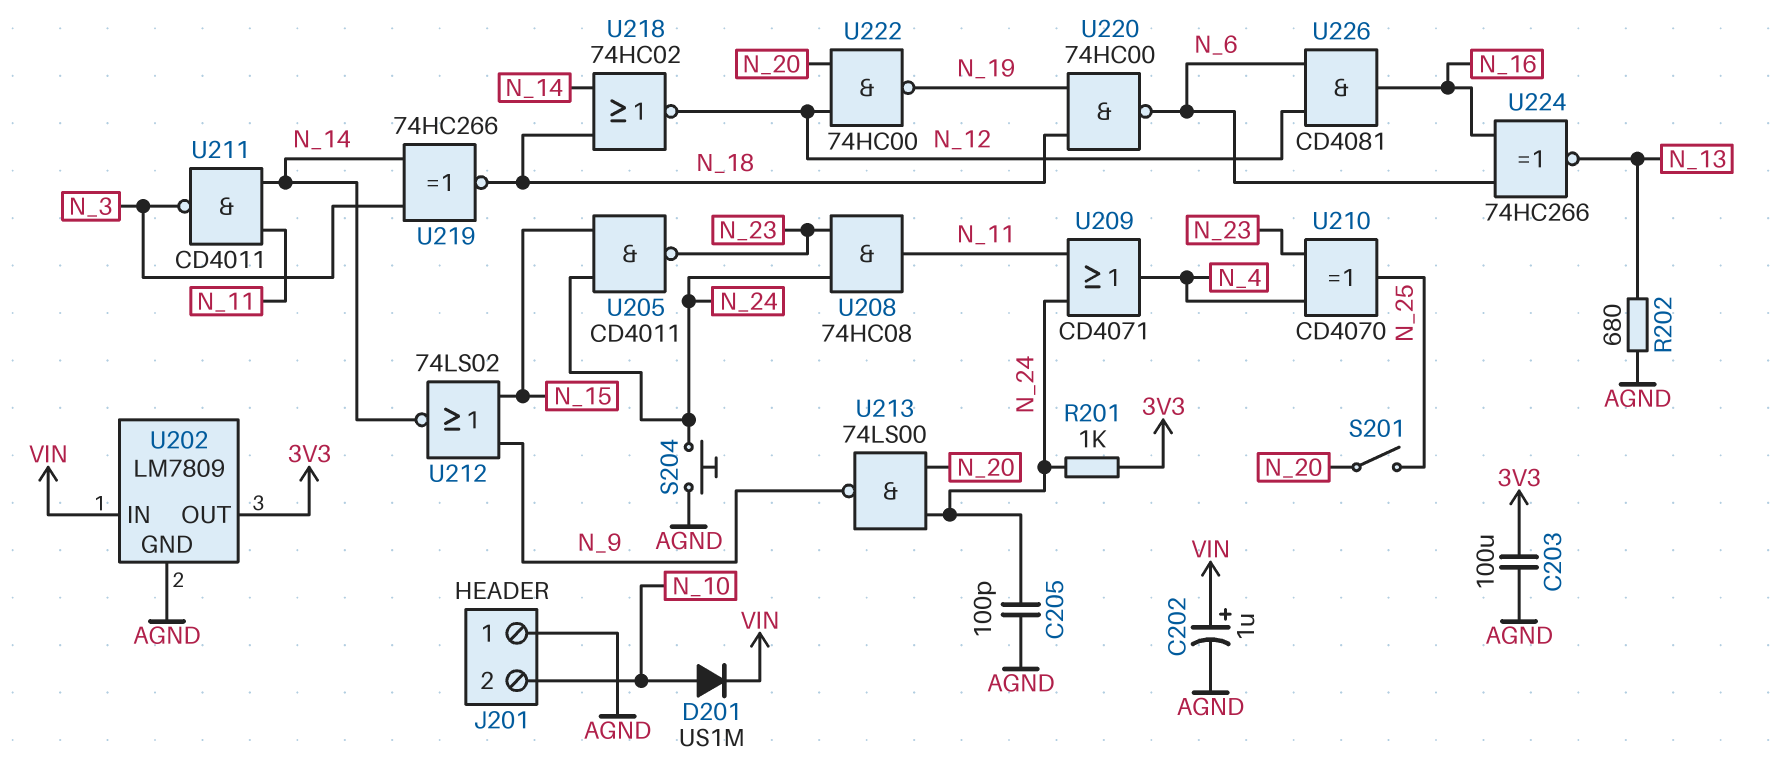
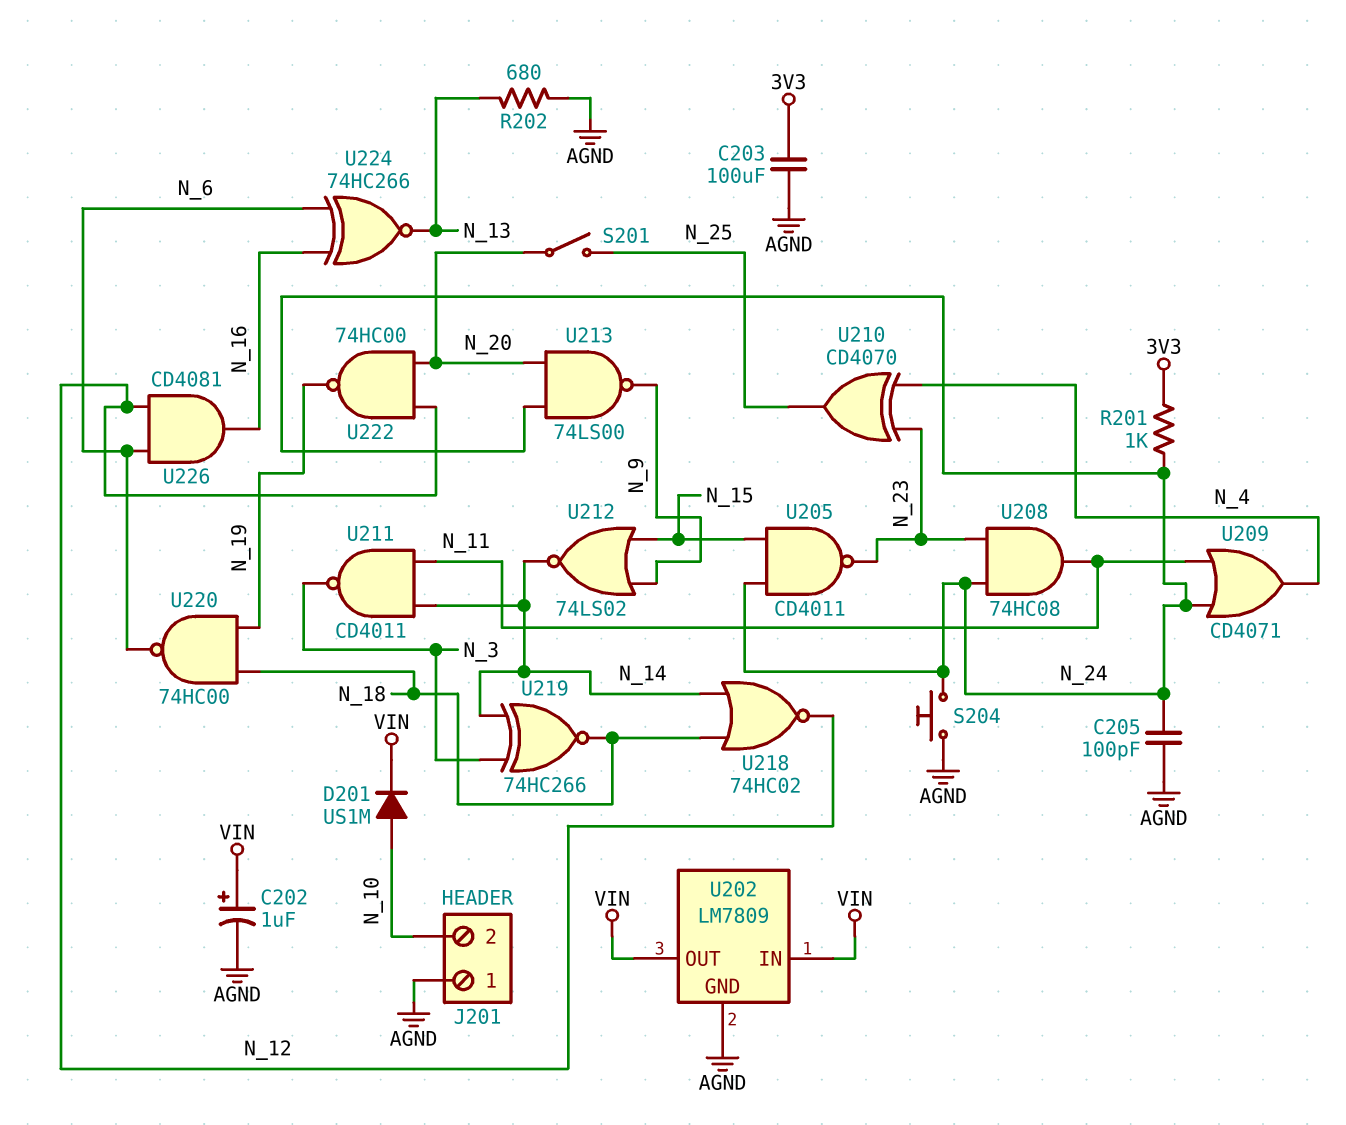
U202 pin OUT: 3V3 -> VIN

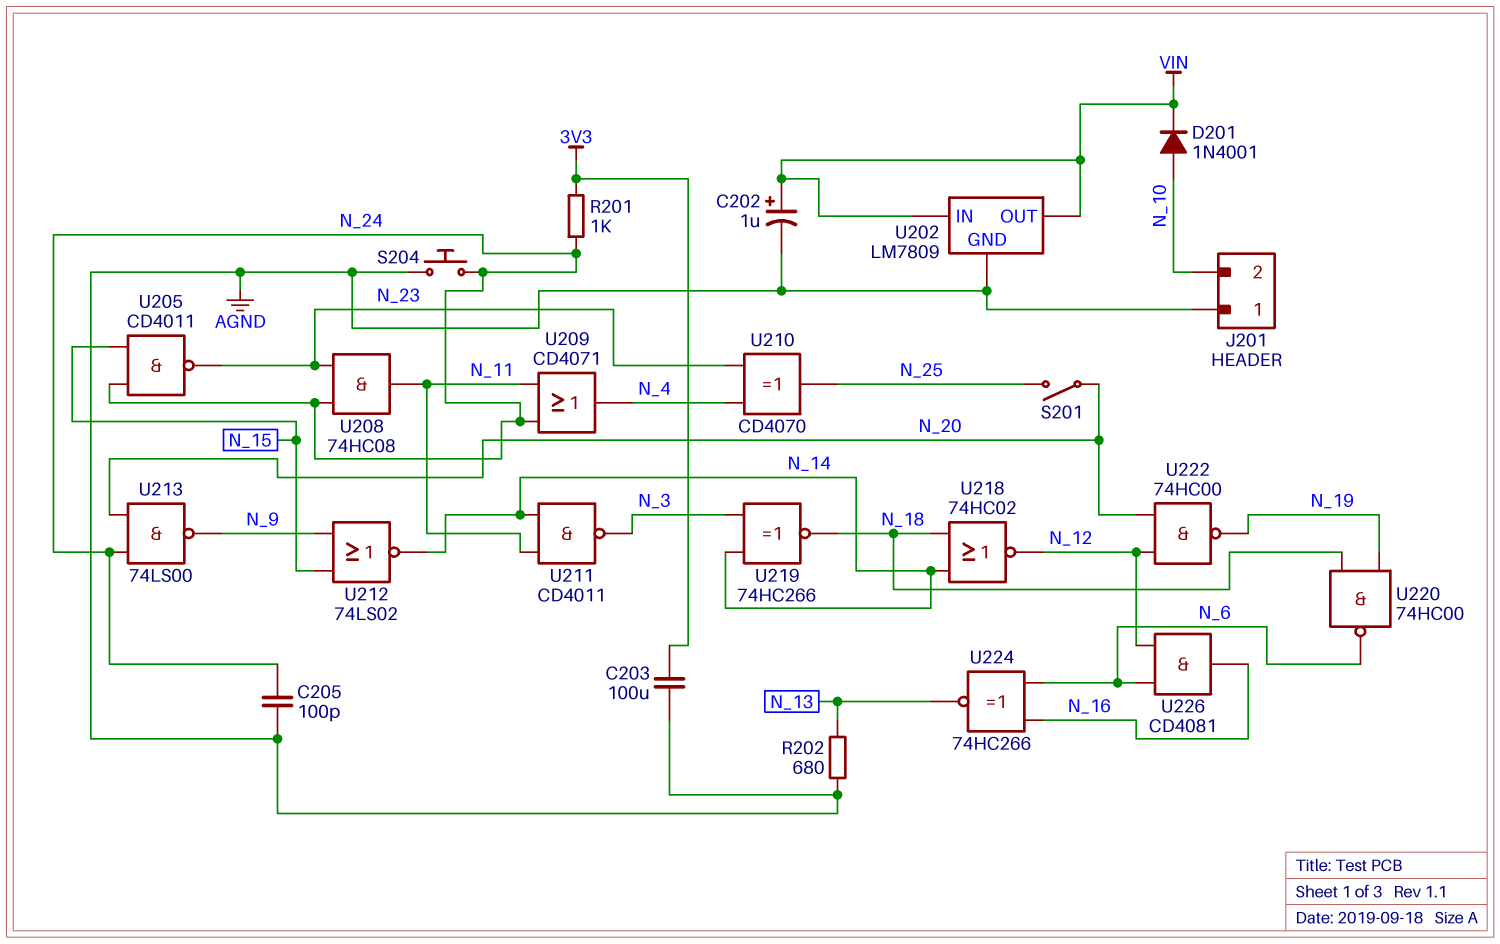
D201: diode US1M (A N_10, K VIN) -> diode 1N4001 (A N_10, K VIN)

